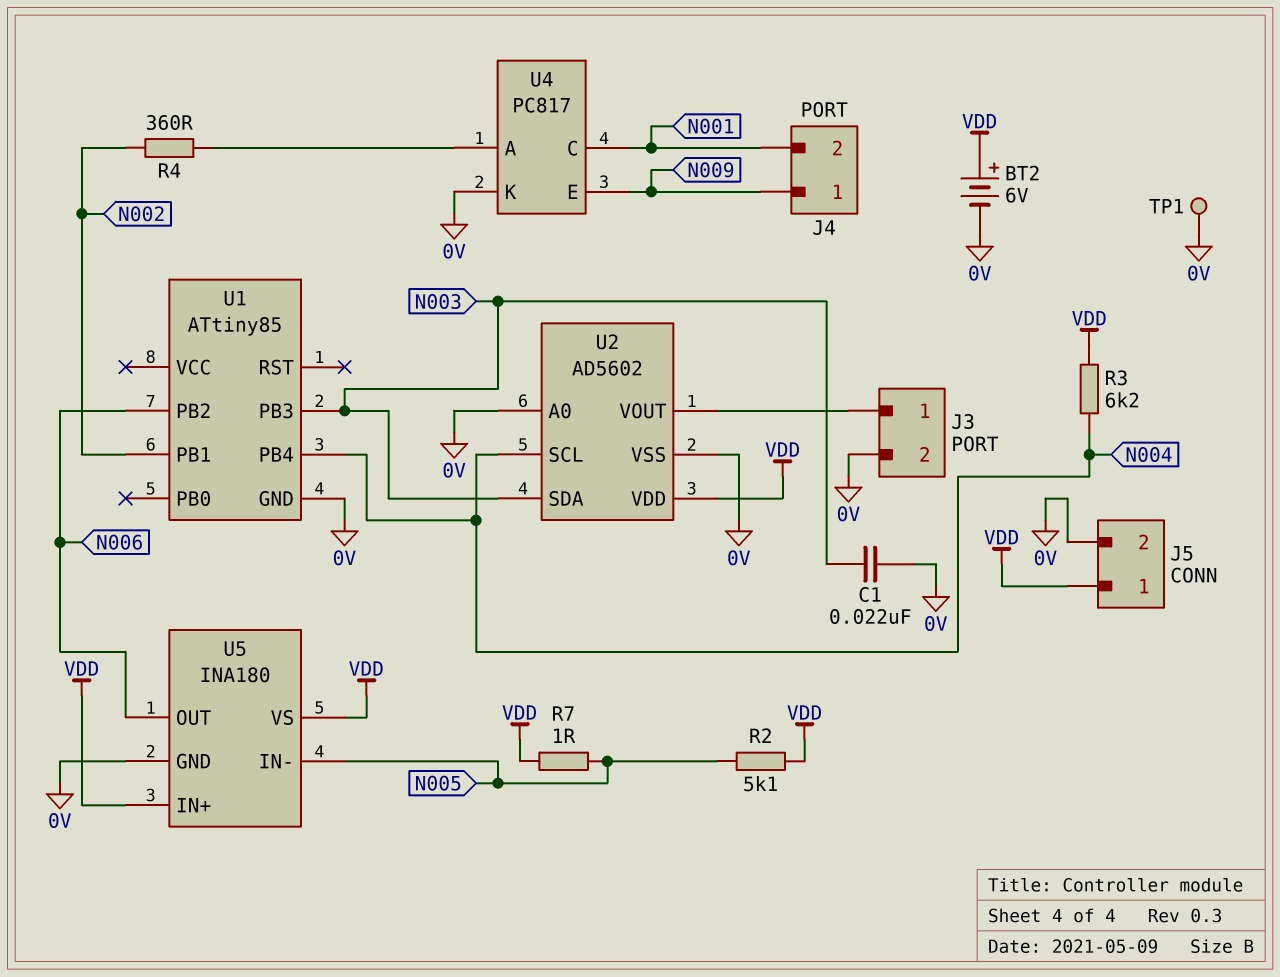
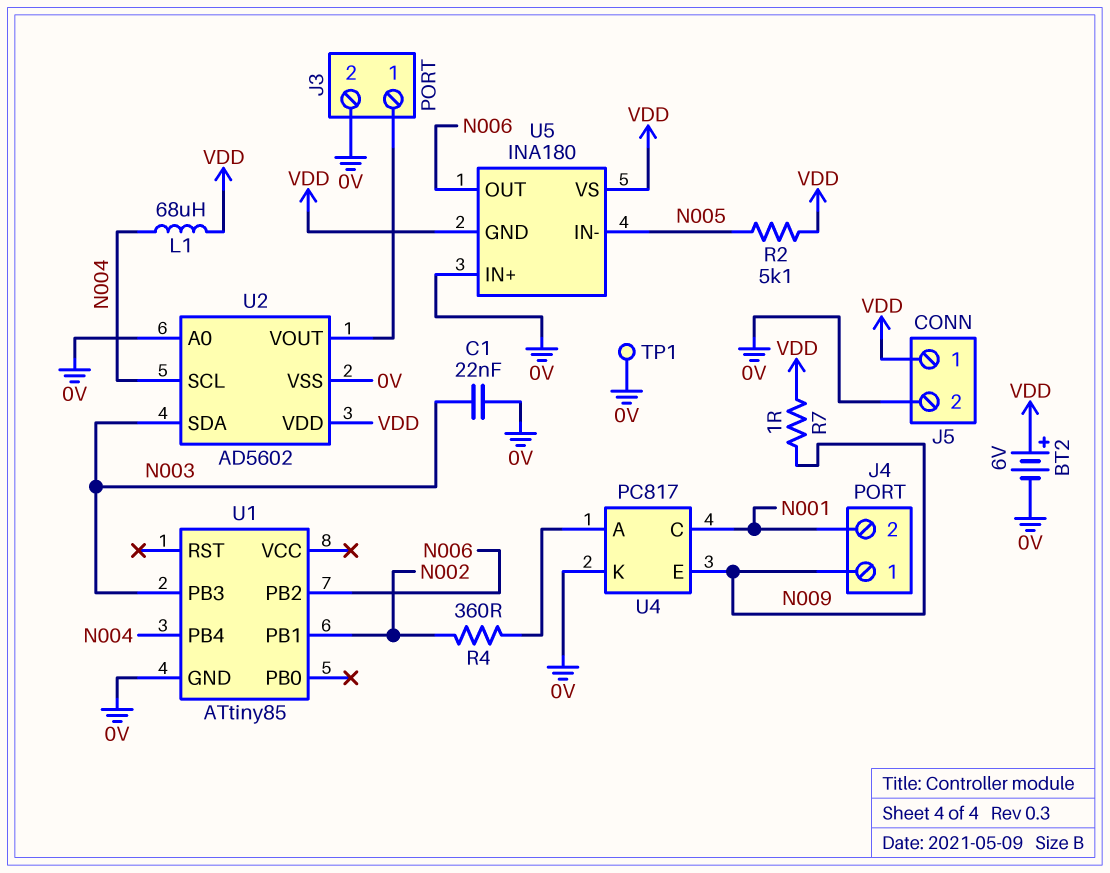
L1: none -> 68uH (N004, VDD)
R3: 6.2k (N004, VDD) -> none
R7: 1 (N005, VDD) -> 1 (N009, VDD)
U5 pin GND: 0V -> VDD
U5 pin IN+: VDD -> 0V

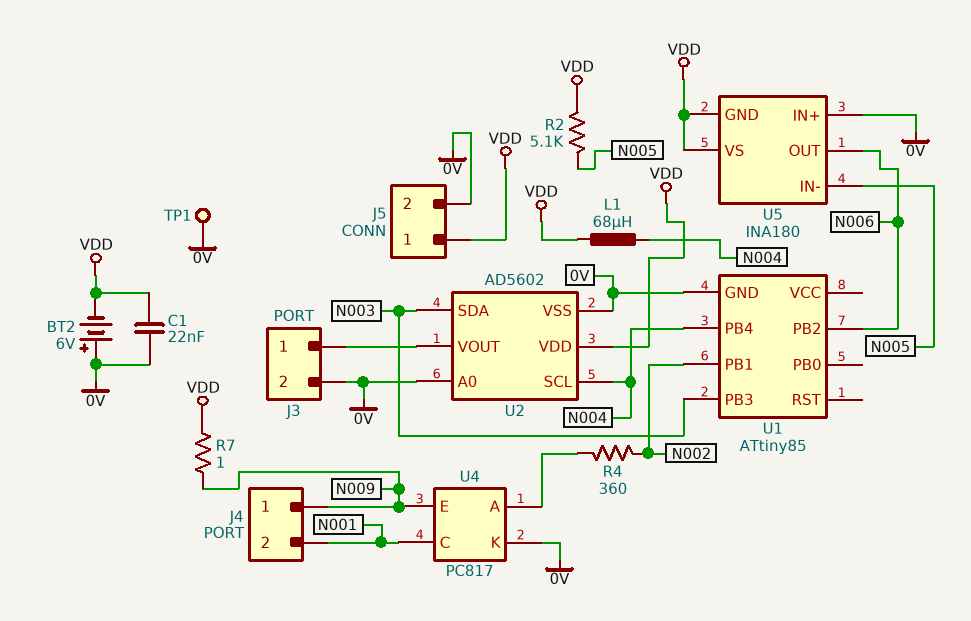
BT2: 6V (plus VDD, minus 0V) -> 6V (plus 0V, minus VDD)
C1: 22nF (0V, N003) -> 22nF (0V, VDD)

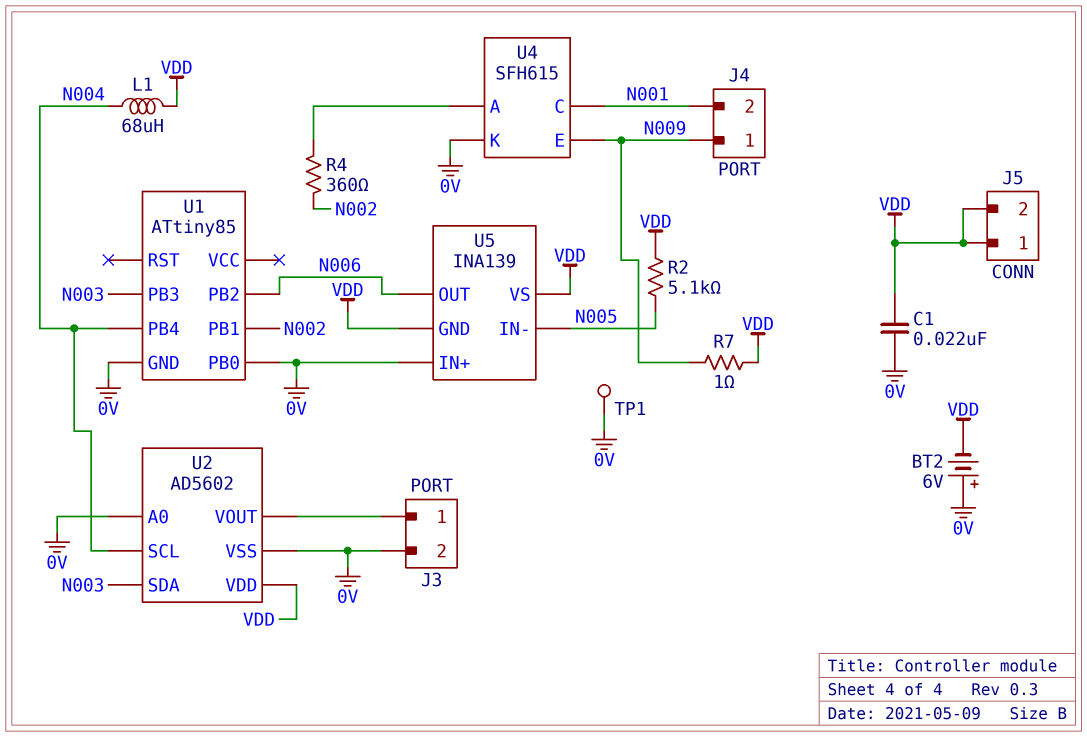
J5 pin 2: 0V -> VDD
U1 pin PB0: none -> 0V
U4: PC817 -> SFH615
U5: INA180 -> INA139

